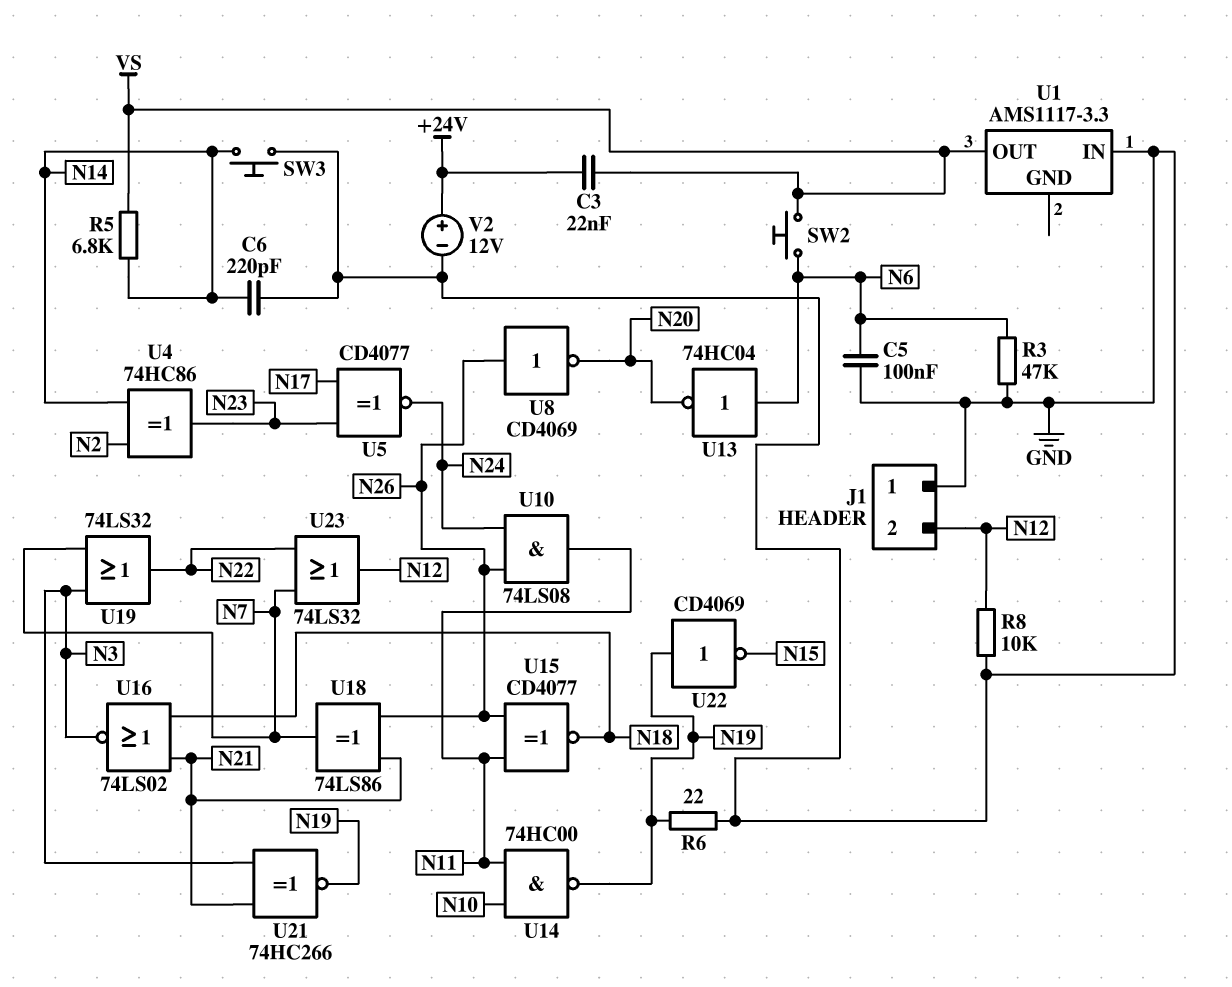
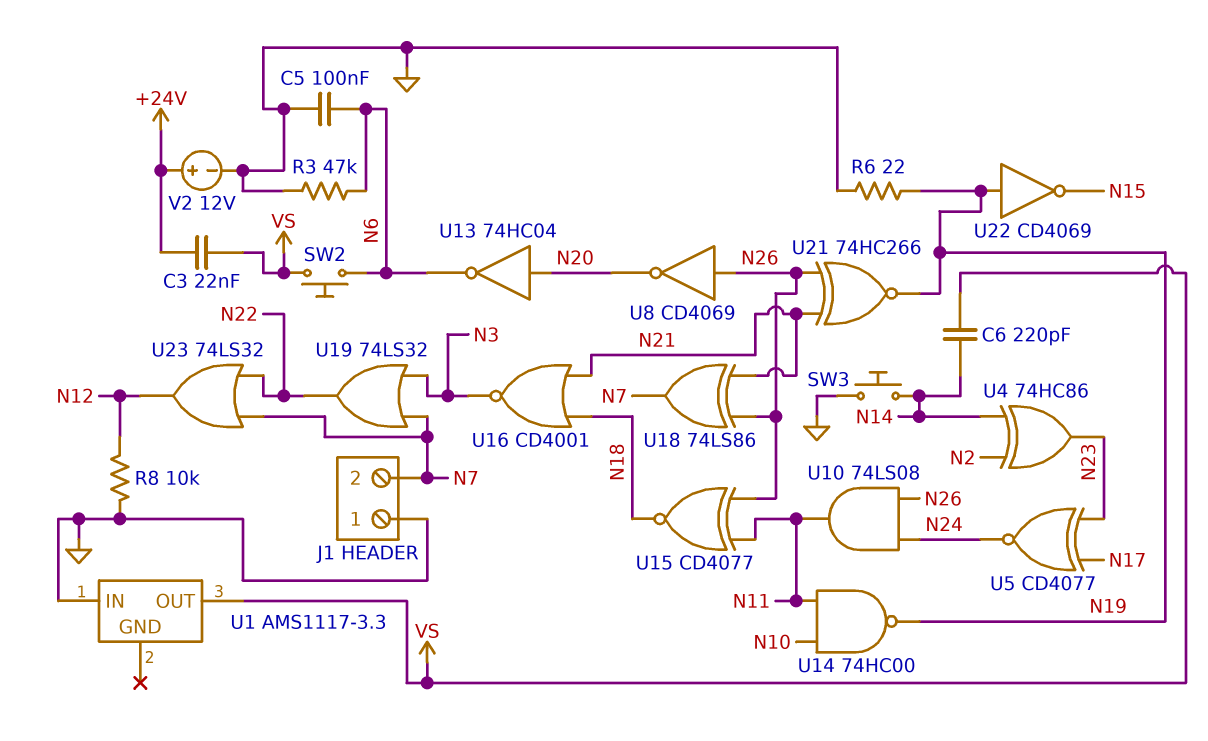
C6: 220pF (GND, N14) -> 220pF (N14, VS)
J1 pin 2: N12 -> N7
R5: 6.8k (N14, VS) -> none
U13: NOT 74HC04 (in N6, out N20) -> NOT 74HC04 (in N20, out N6)
U16: NOR 74LS02 (in N18, in N21, out N3) -> NOR CD4001 (in N18, in N21, out N3)
U21: XNOR 74HC266 (in N3, in N21, out N19) -> XNOR 74HC266 (in N21, in N26, out N19)

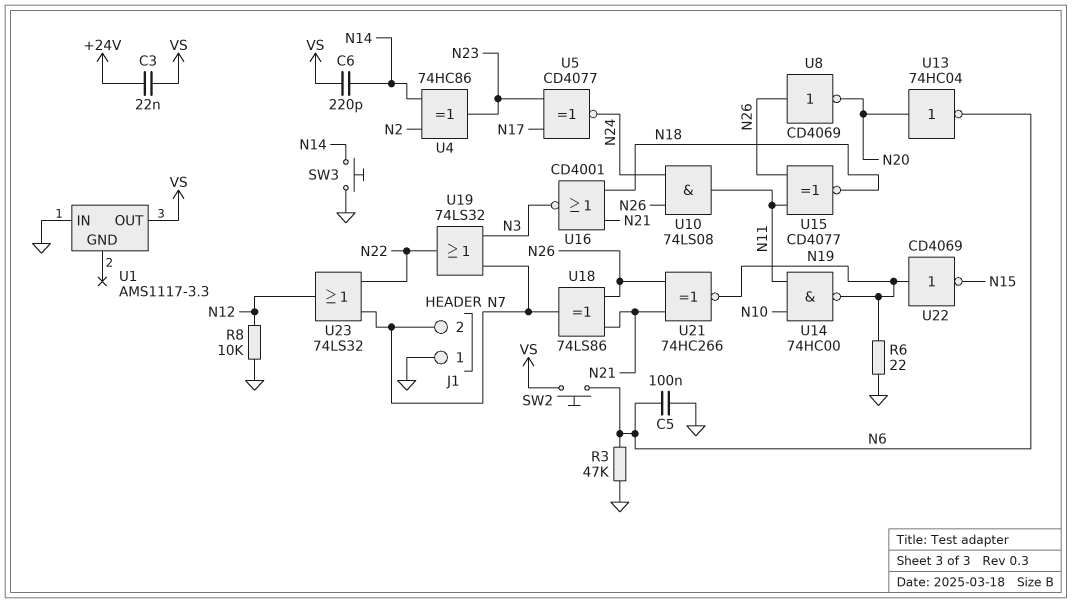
V2: 12V (plus +24V, minus GND) -> none

